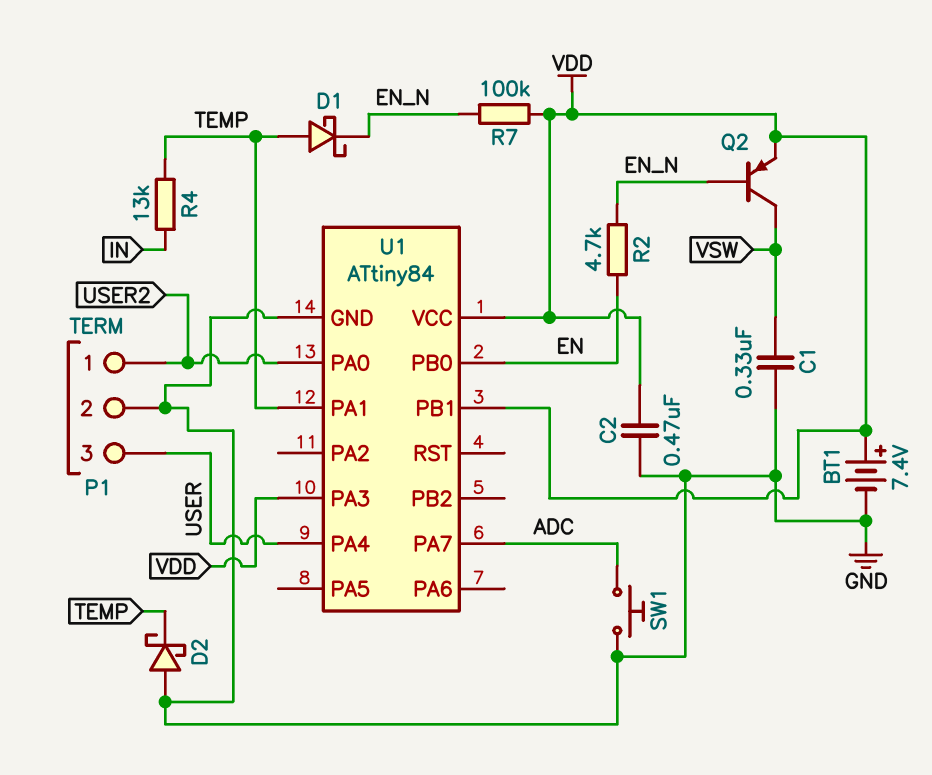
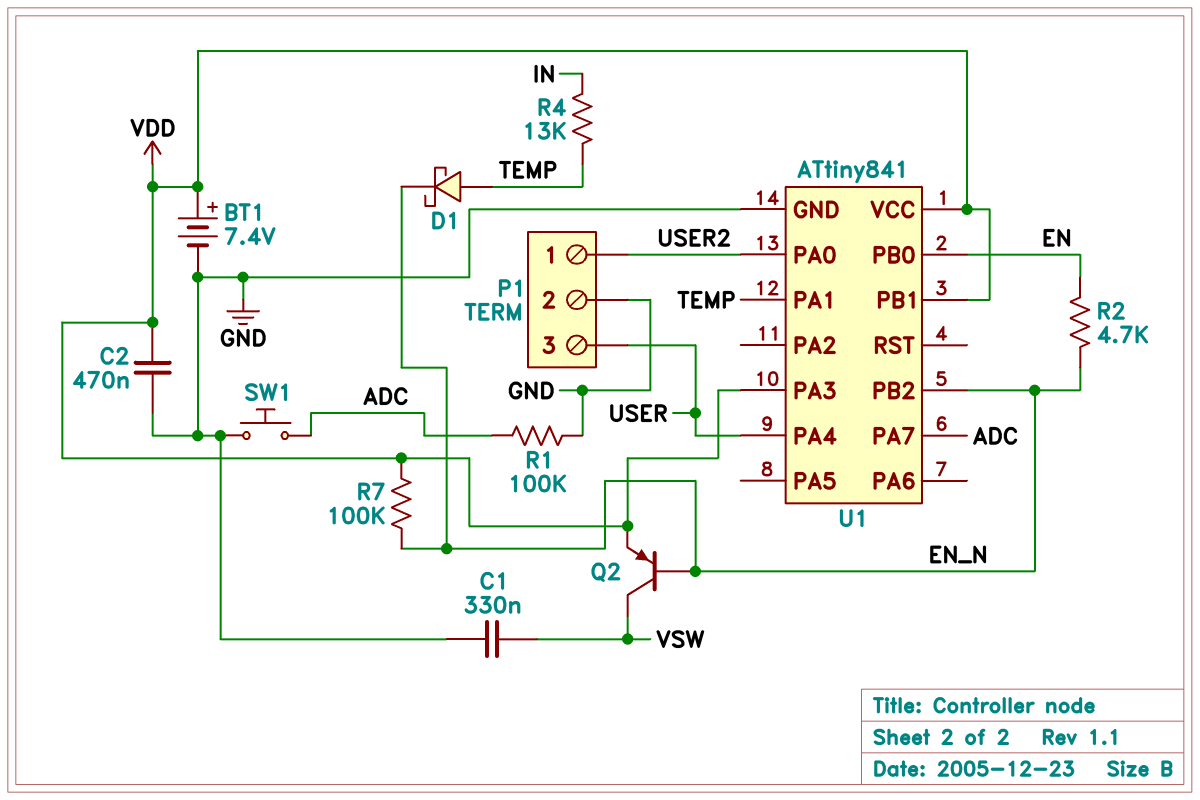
D2: schottky (A GND, K TEMP) -> none
R1: none -> 100k (ADC, GND)
U1: ATtiny84 -> ATtiny841
U1 pin PB2: none -> EN_N

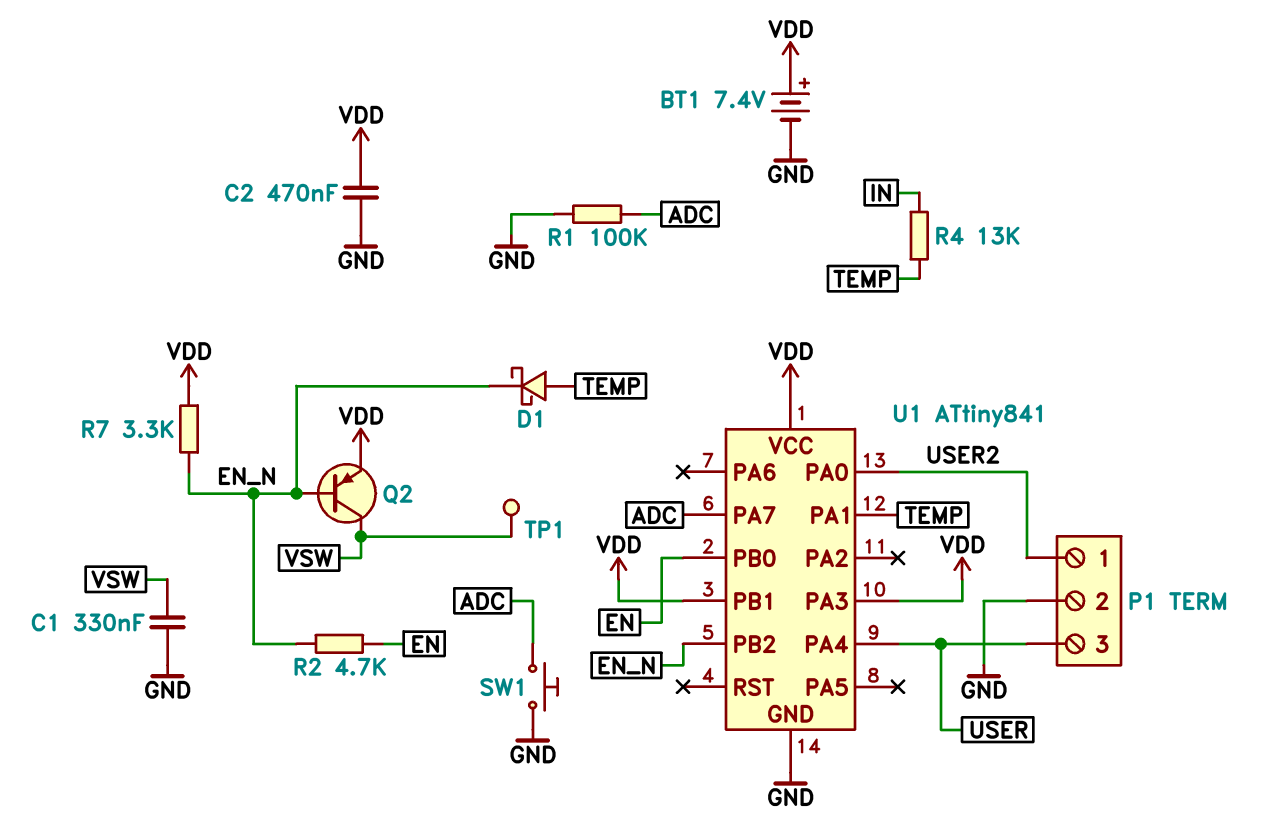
R7: 100k (EN_N, VDD) -> 3.3k (EN_N, VDD)
TP1: none -> test point (VSW)

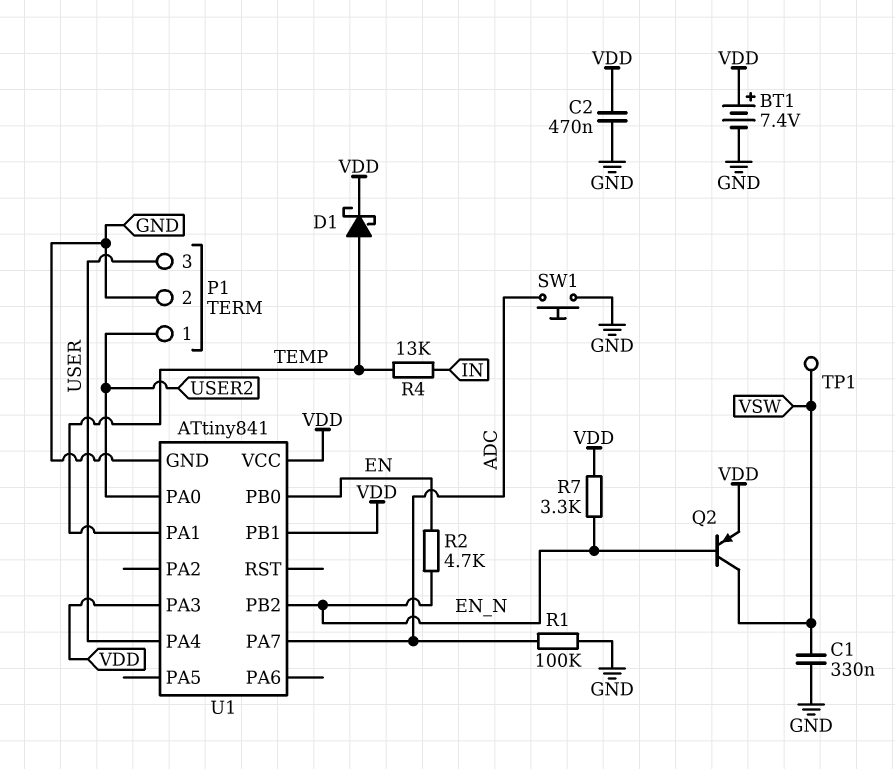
D1: schottky (A TEMP, K EN_N) -> schottky (A TEMP, K VDD)

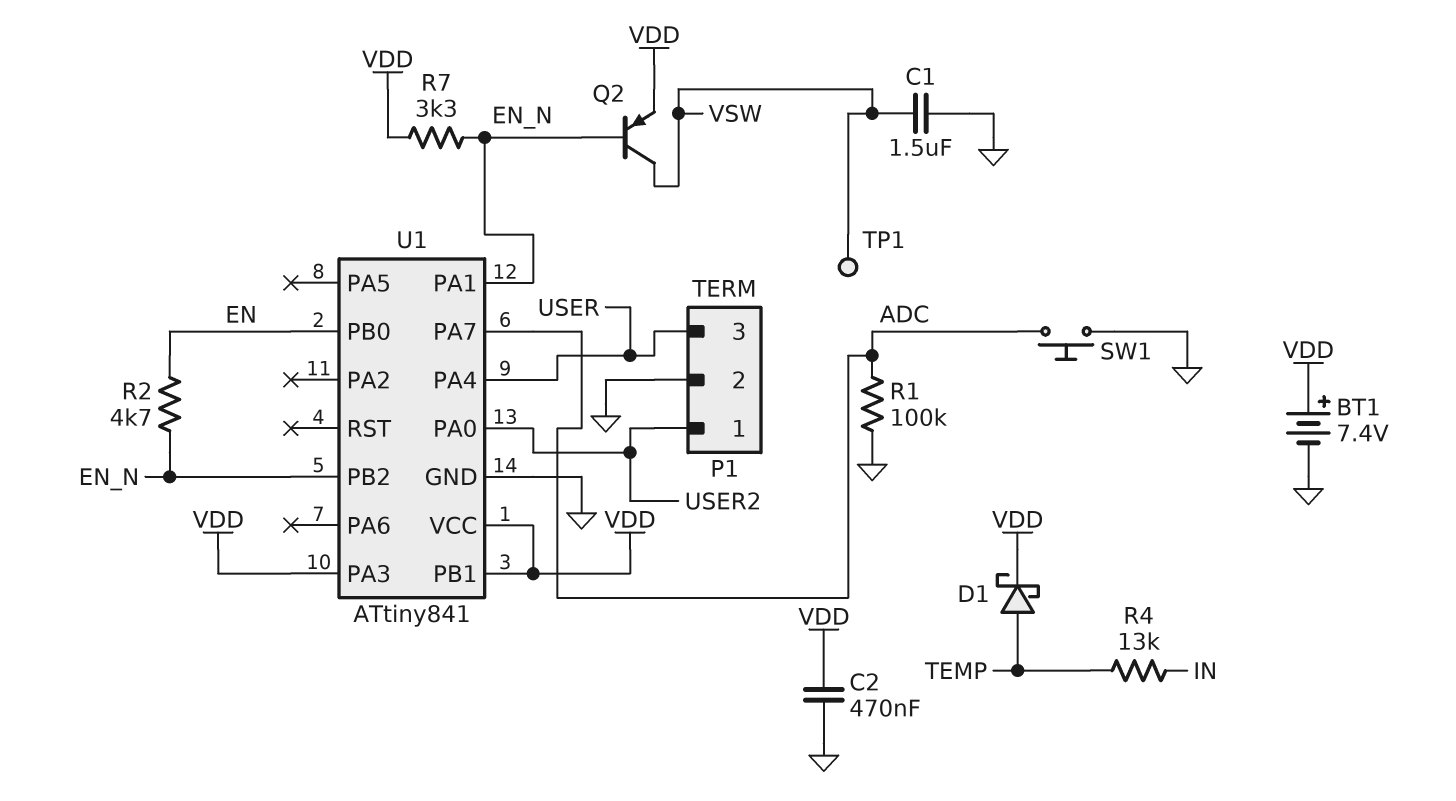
C1: 330nF (GND, VSW) -> 1.5uF (GND, VSW)
U1 pin PA1: TEMP -> EN_N

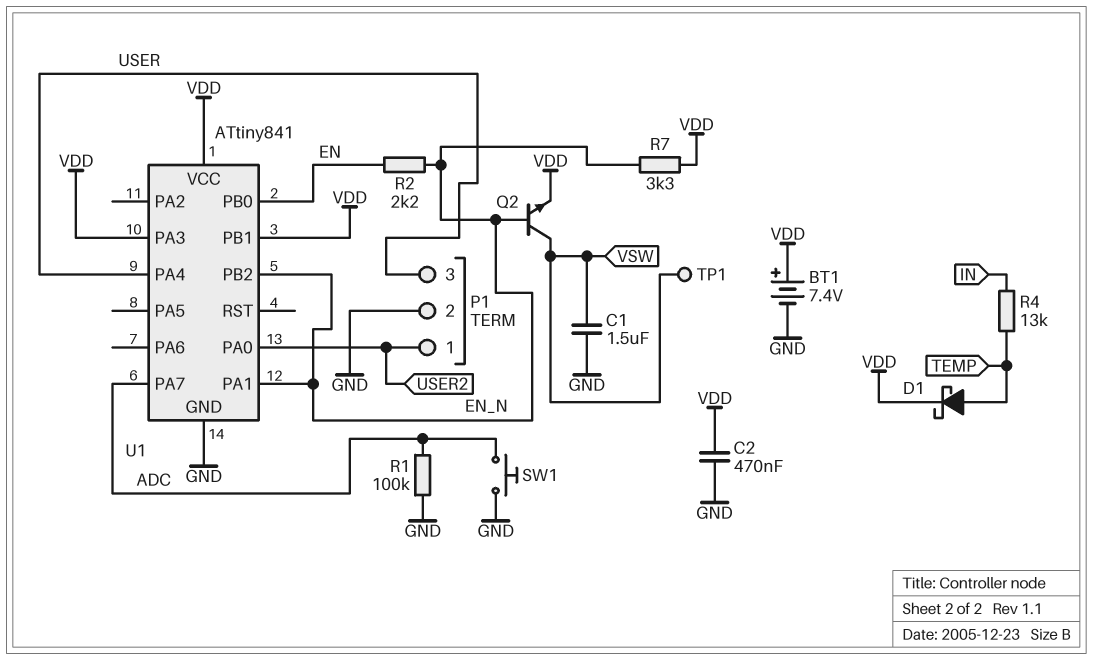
Q2: PNP (B EN_N, C VSW, E VDD) -> NPN (B EN_N, C VSW, E VDD)
R2: 4.7k (EN, EN_N) -> 2.2k (EN, EN_N)

